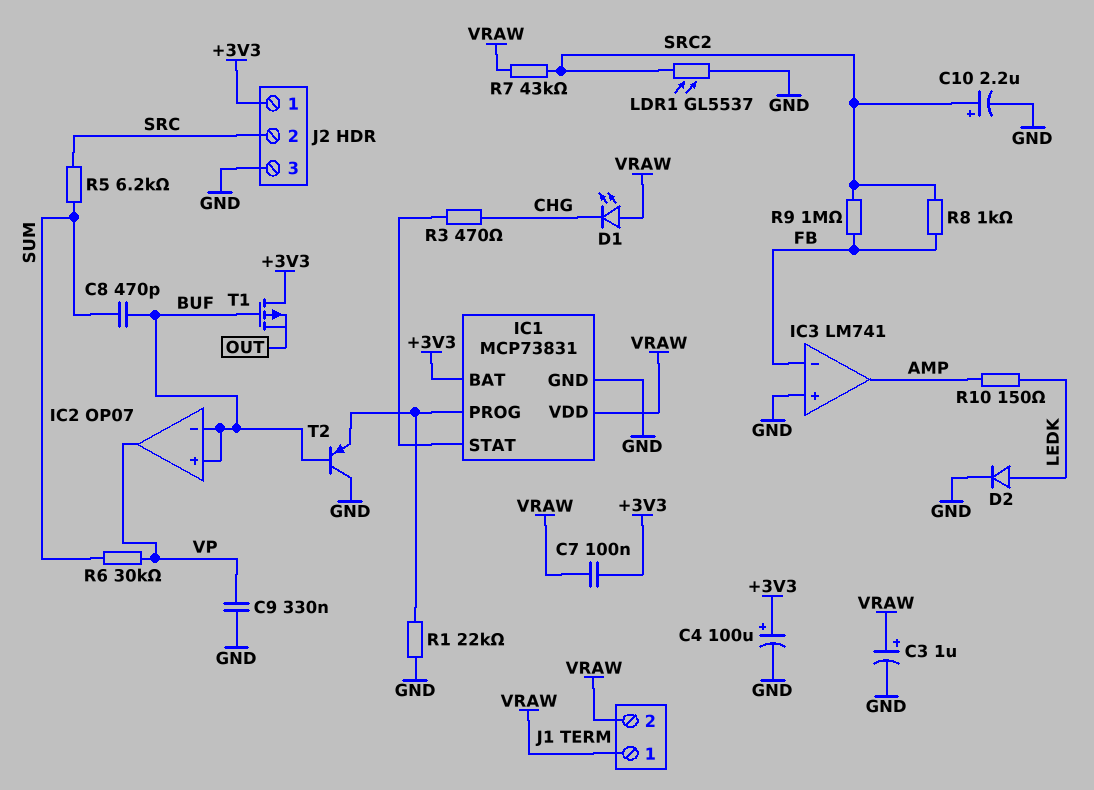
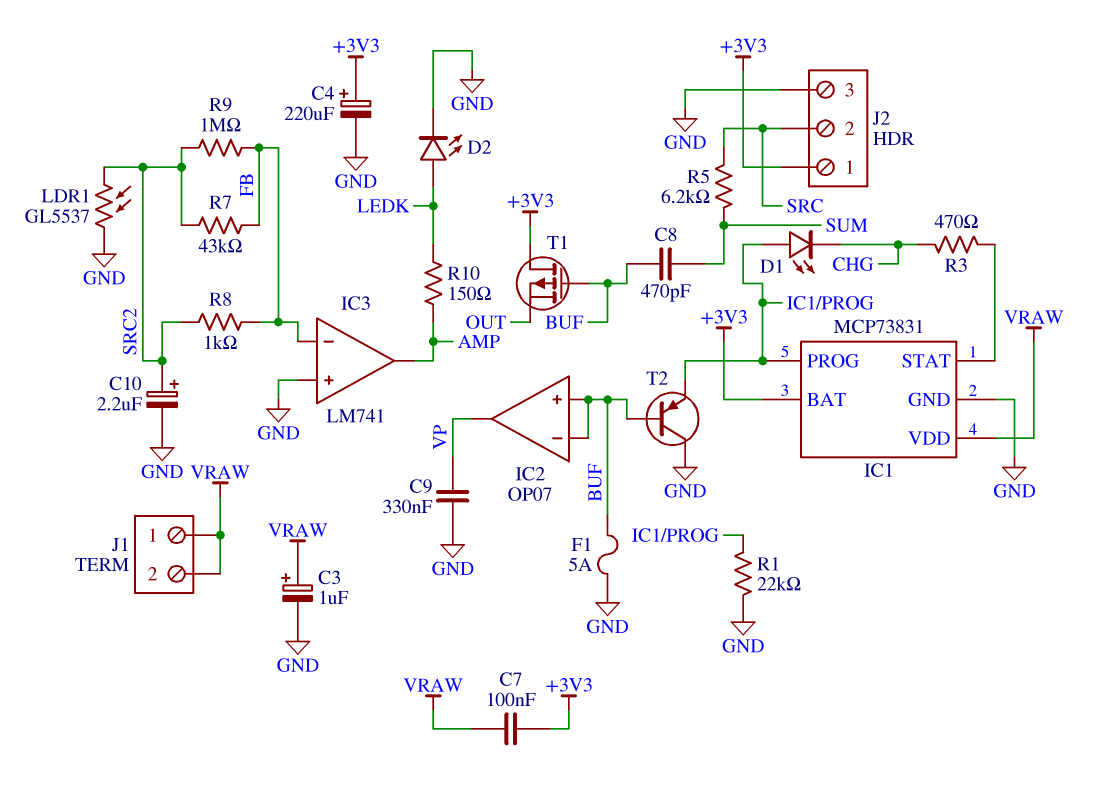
C4: 100uF (plus +3V3, minus GND) -> 220uF (plus +3V3, minus GND)
D1: LED (A VRAW, K CHG) -> LED (A IC1/PROG, K CHG)
D2: diode (A LEDK, K GND) -> LED (A LEDK, K GND)
F1: none -> 5A (BUF, GND)
R6: 30k (SUM, VP) -> none
R7: 43k (SRC2, VRAW) -> 43k (FB, SRC2)

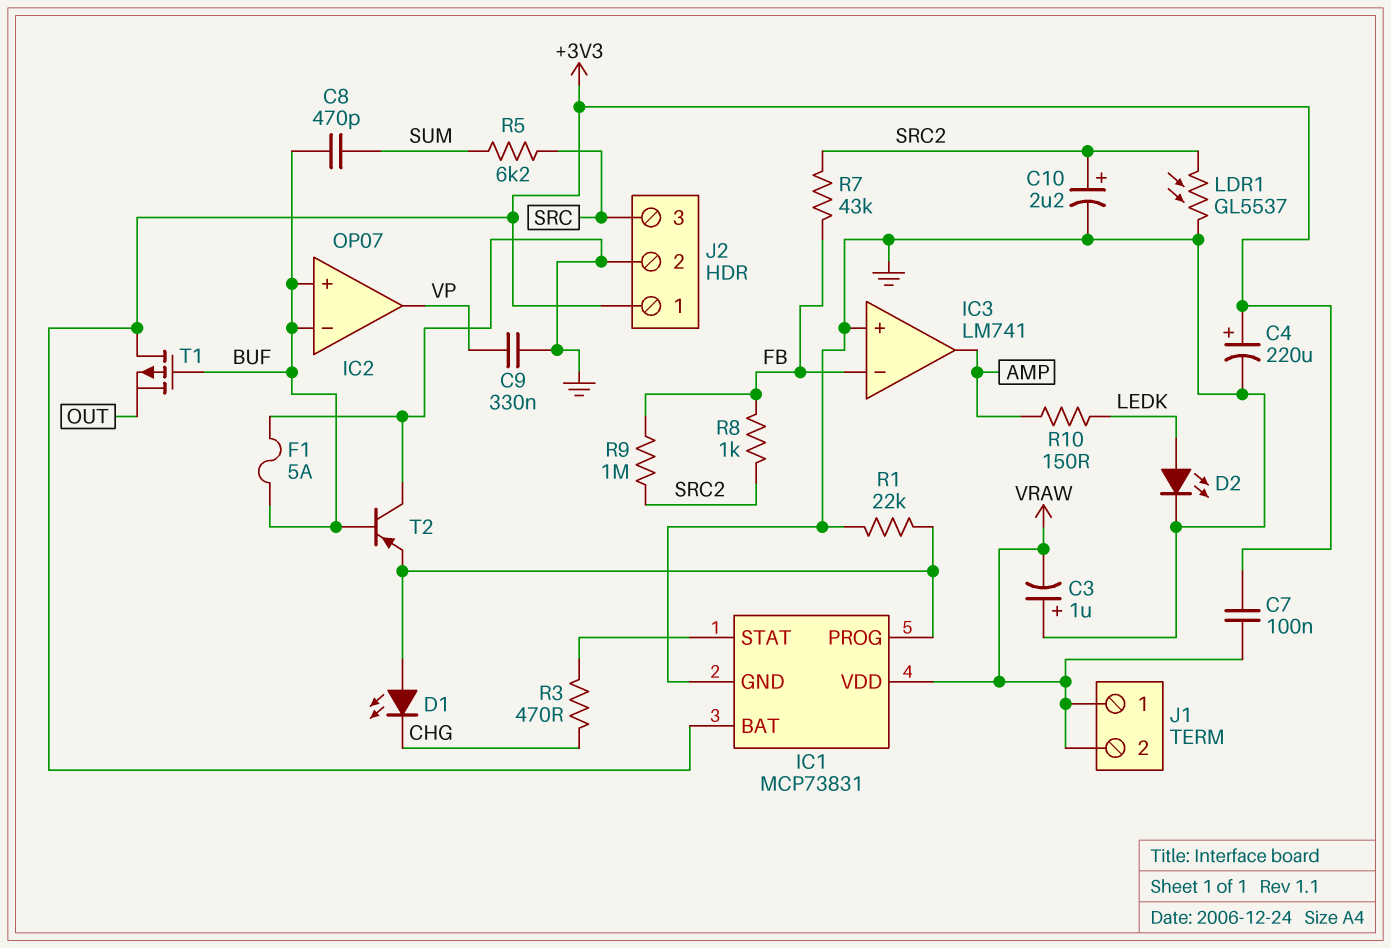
C3: 1uF (plus VRAW, minus GND) -> 1uF (plus GND, minus VRAW)
J2 pin 2: SRC -> GND
J2 pin 3: GND -> SRC

